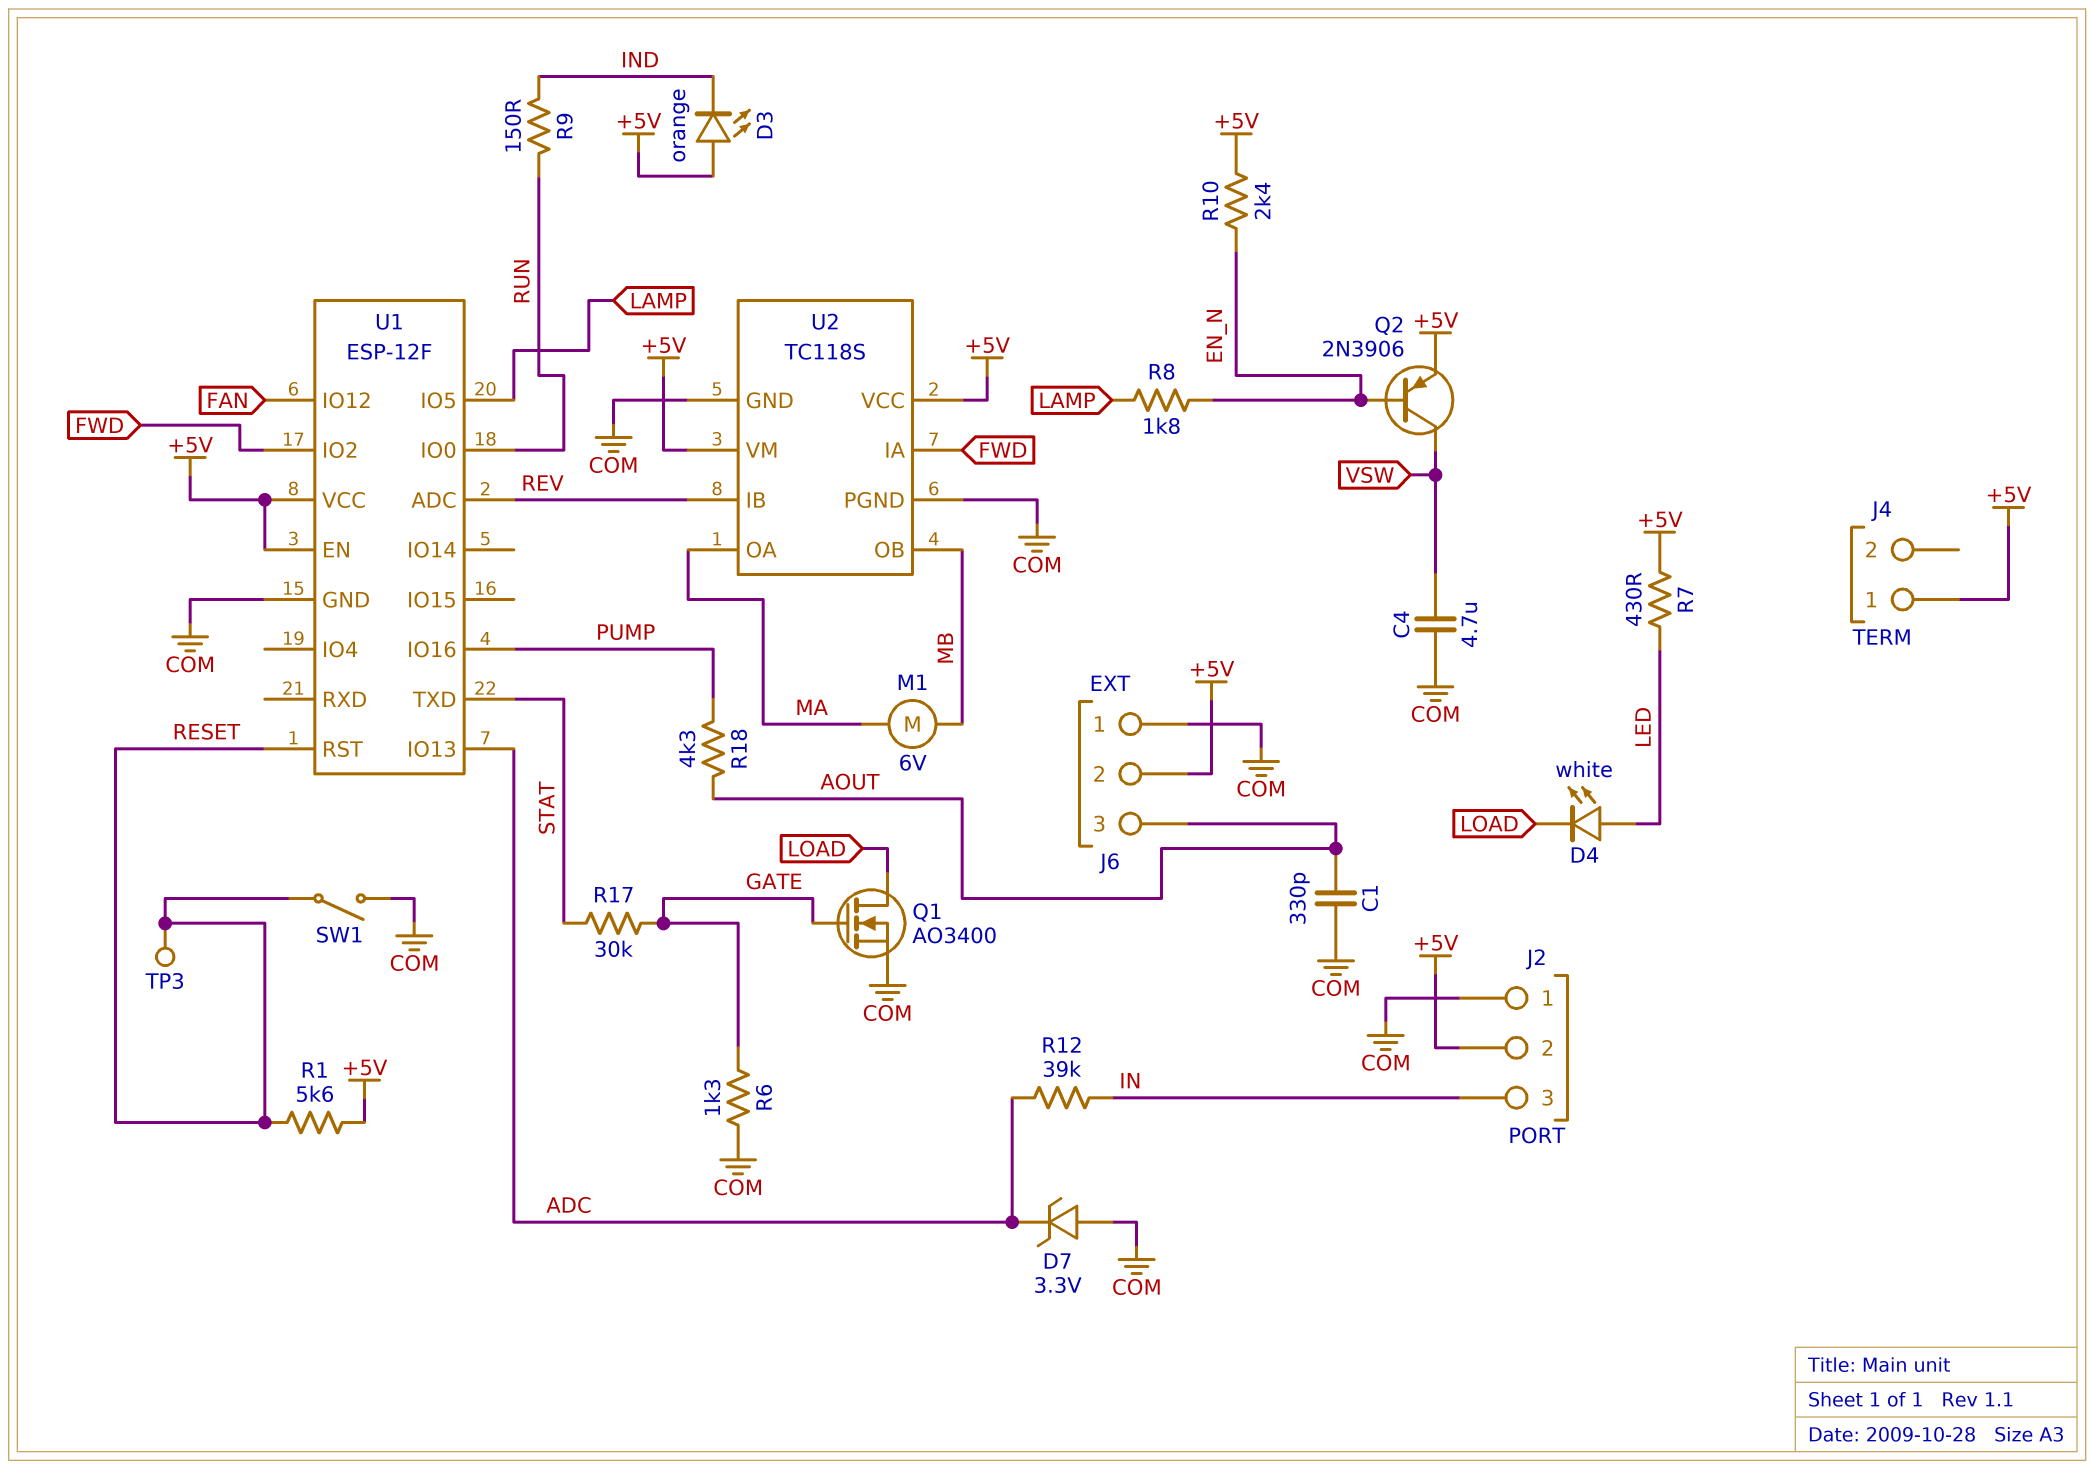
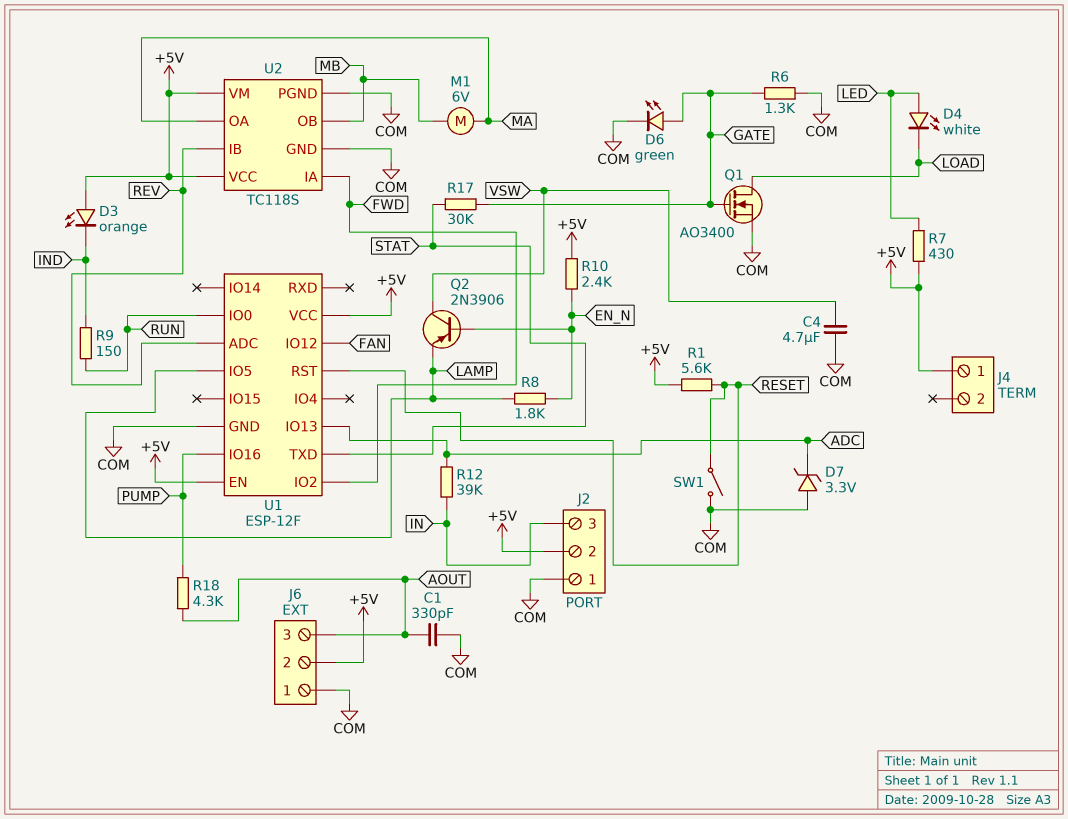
D6: none -> LED green (A GATE, K COM)
Q2: PNP 2N3906 (B EN_N, C VSW, E +5V) -> PNP 2N3906 (B EN_N, C VSW, E LAMP)
TP3: test point (RESET) -> none

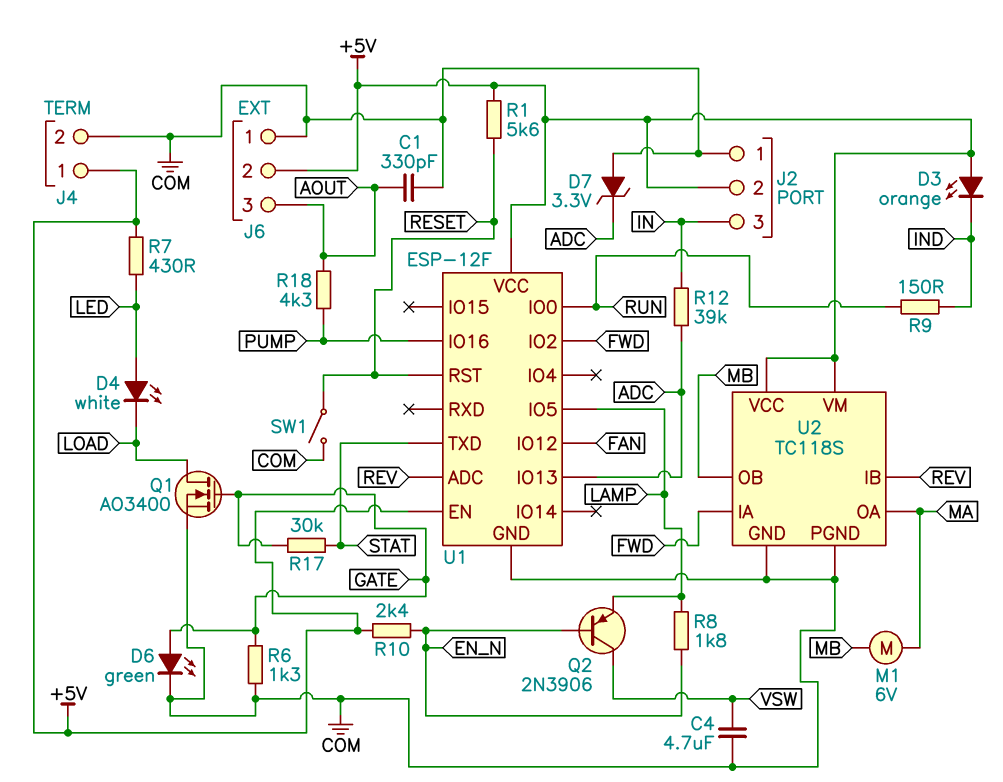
J4 pin 2: none -> COM

